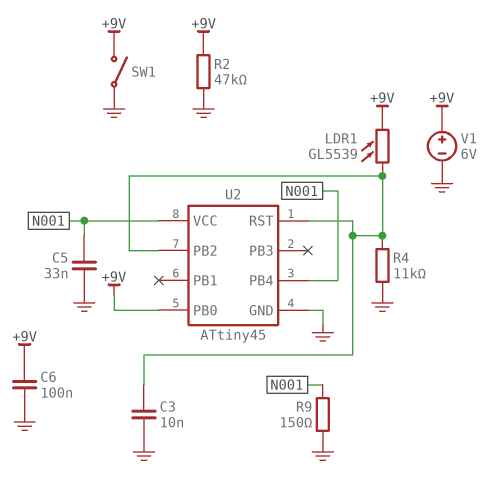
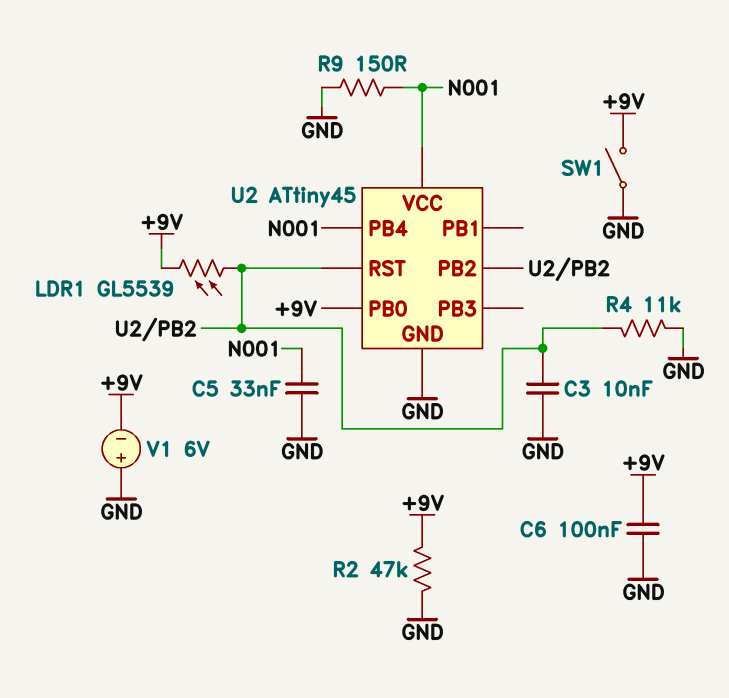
V1: 6V (plus +9V, minus GND) -> 6V (plus GND, minus +9V)

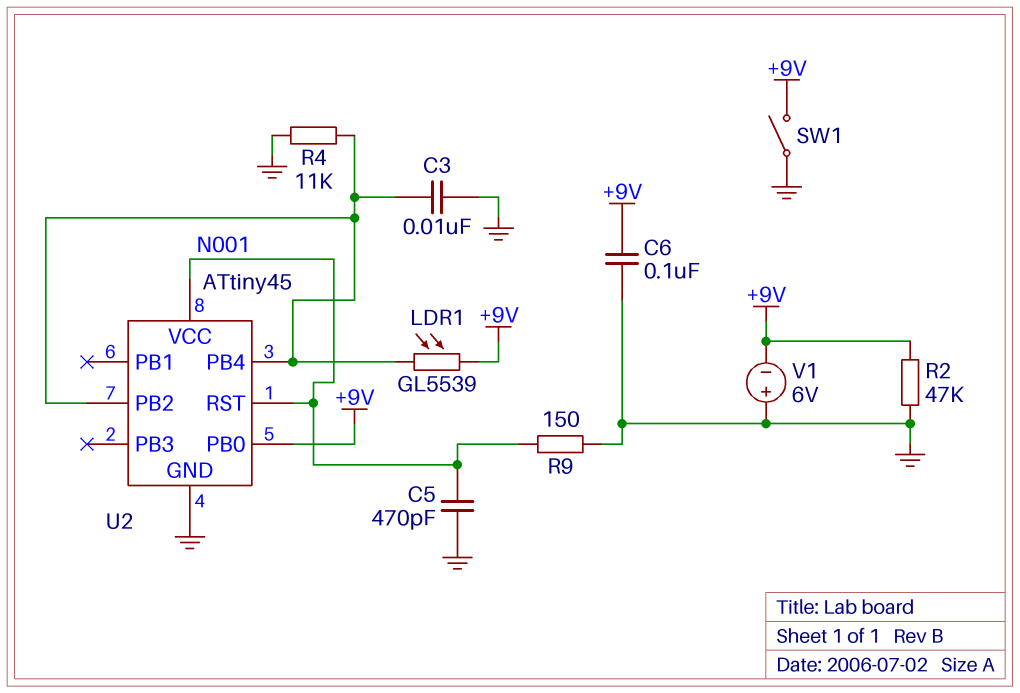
C5: 33nF (GND, N001) -> 470pF (GND, N001)
U2 pin PB4: N001 -> U2/PB2
U2 pin RST: U2/PB2 -> N001

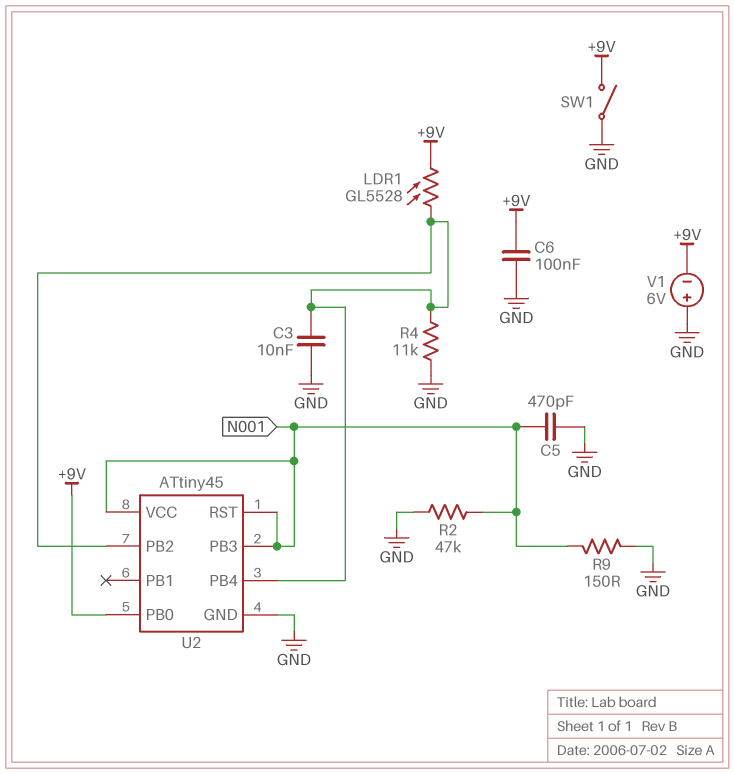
LDR1: GL5539 (+9V, U2/PB2) -> GL5528 (+9V, U2/PB2)
R2: 47k (+9V, GND) -> 47k (GND, N001)
U2 pin PB3: none -> N001

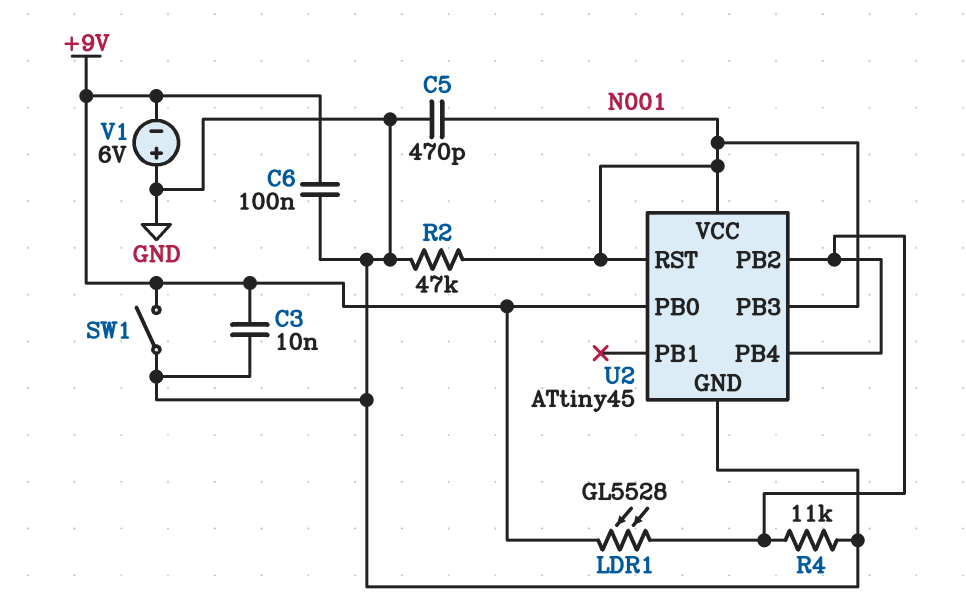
C3: 10nF (GND, U2/PB2) -> 10nF (+9V, GND)
R9: 150 (GND, N001) -> none

